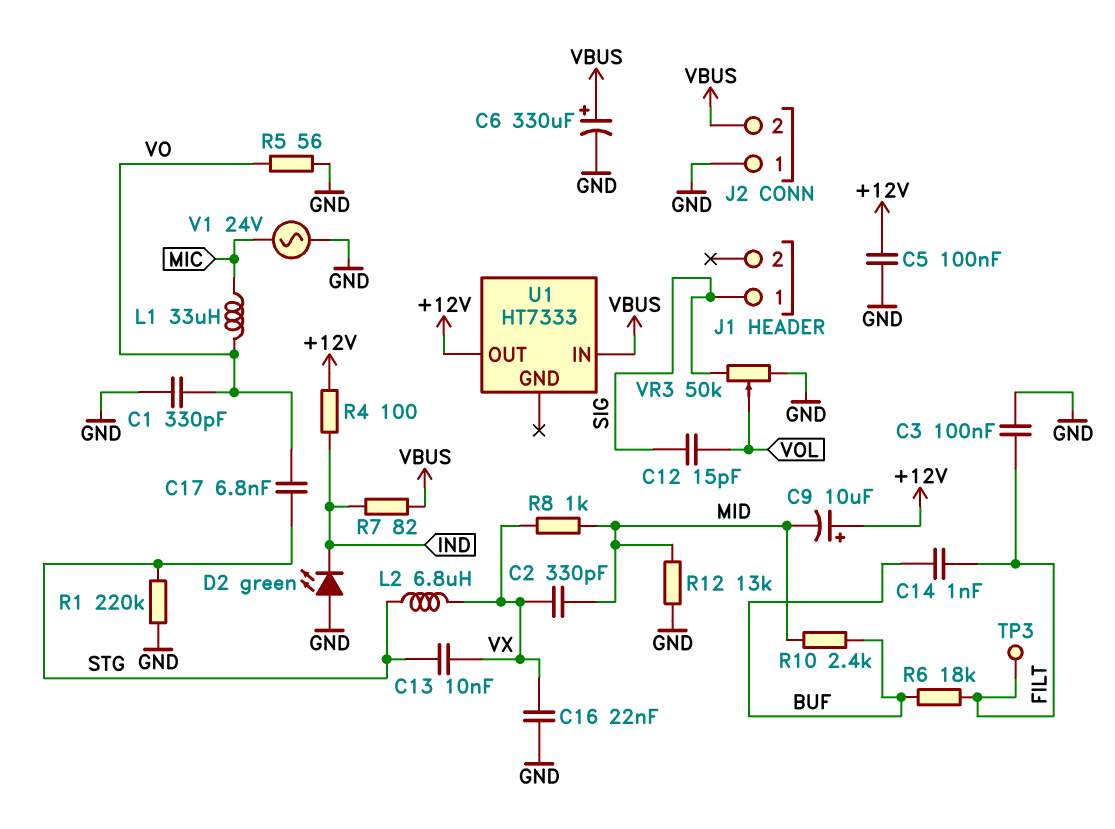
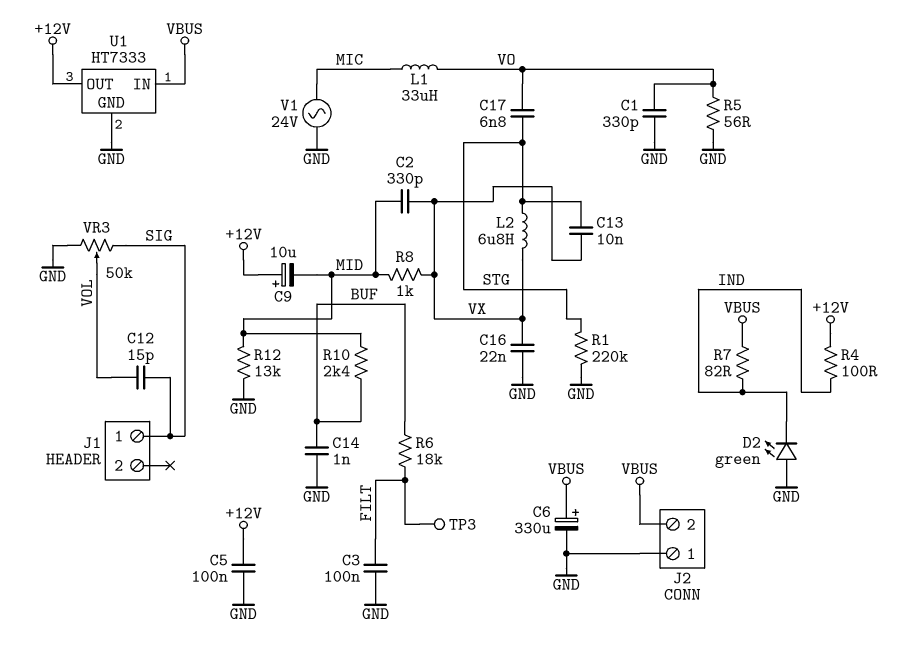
C14: 1nF (BUF, FILT) -> 1nF (BUF, GND)
U1 pin GND: none -> GND

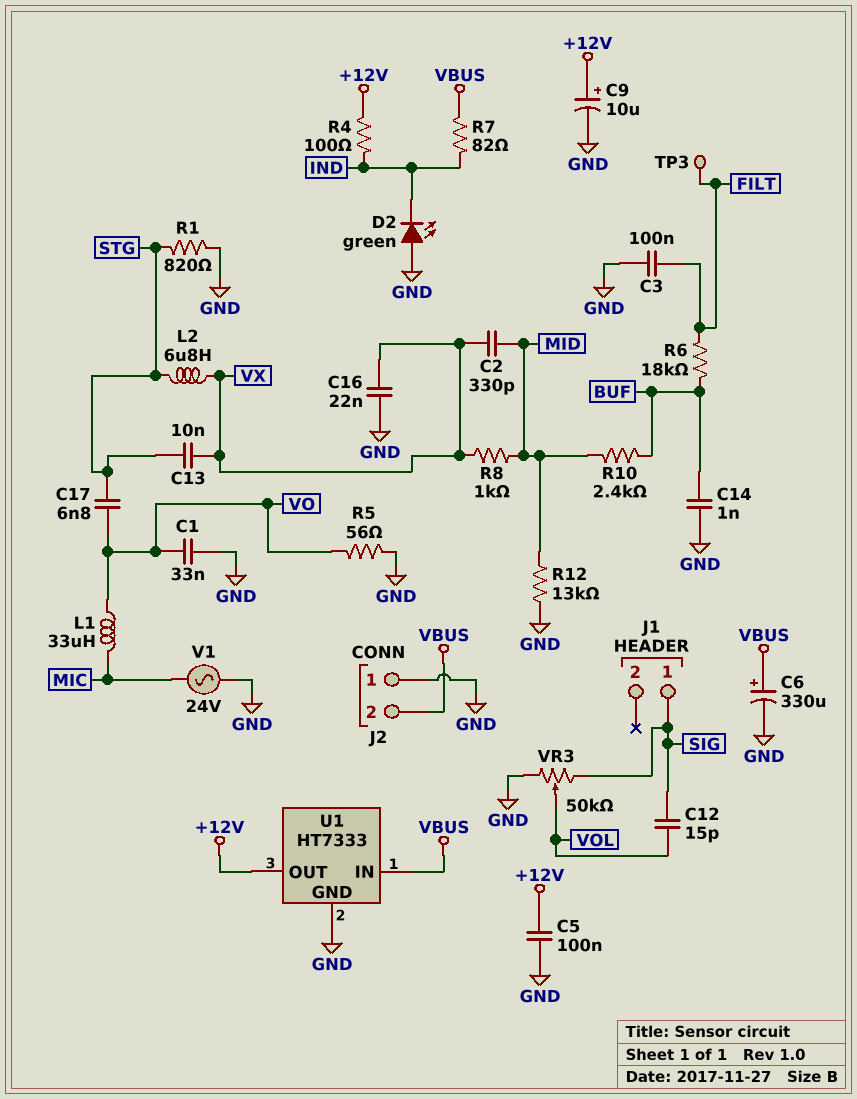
C1: 330pF (GND, VO) -> 33nF (GND, VO)
C9: 10uF (plus +12V, minus MID) -> 10uF (plus +12V, minus GND)
R1: 220k (GND, STG) -> 820 (GND, STG)

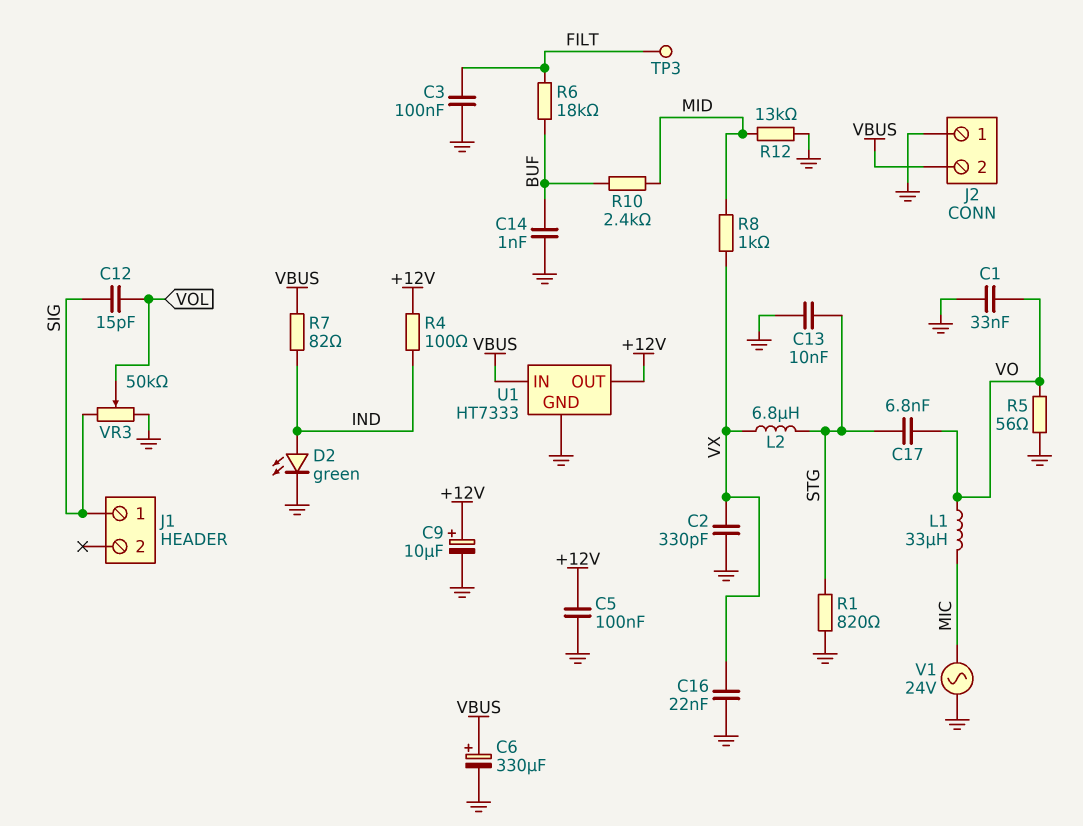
C2: 330pF (MID, VX) -> 330pF (GND, VX)
C13: 10nF (STG, VX) -> 10nF (GND, STG)
D2: LED green (A GND, K IND) -> LED green (A IND, K GND)

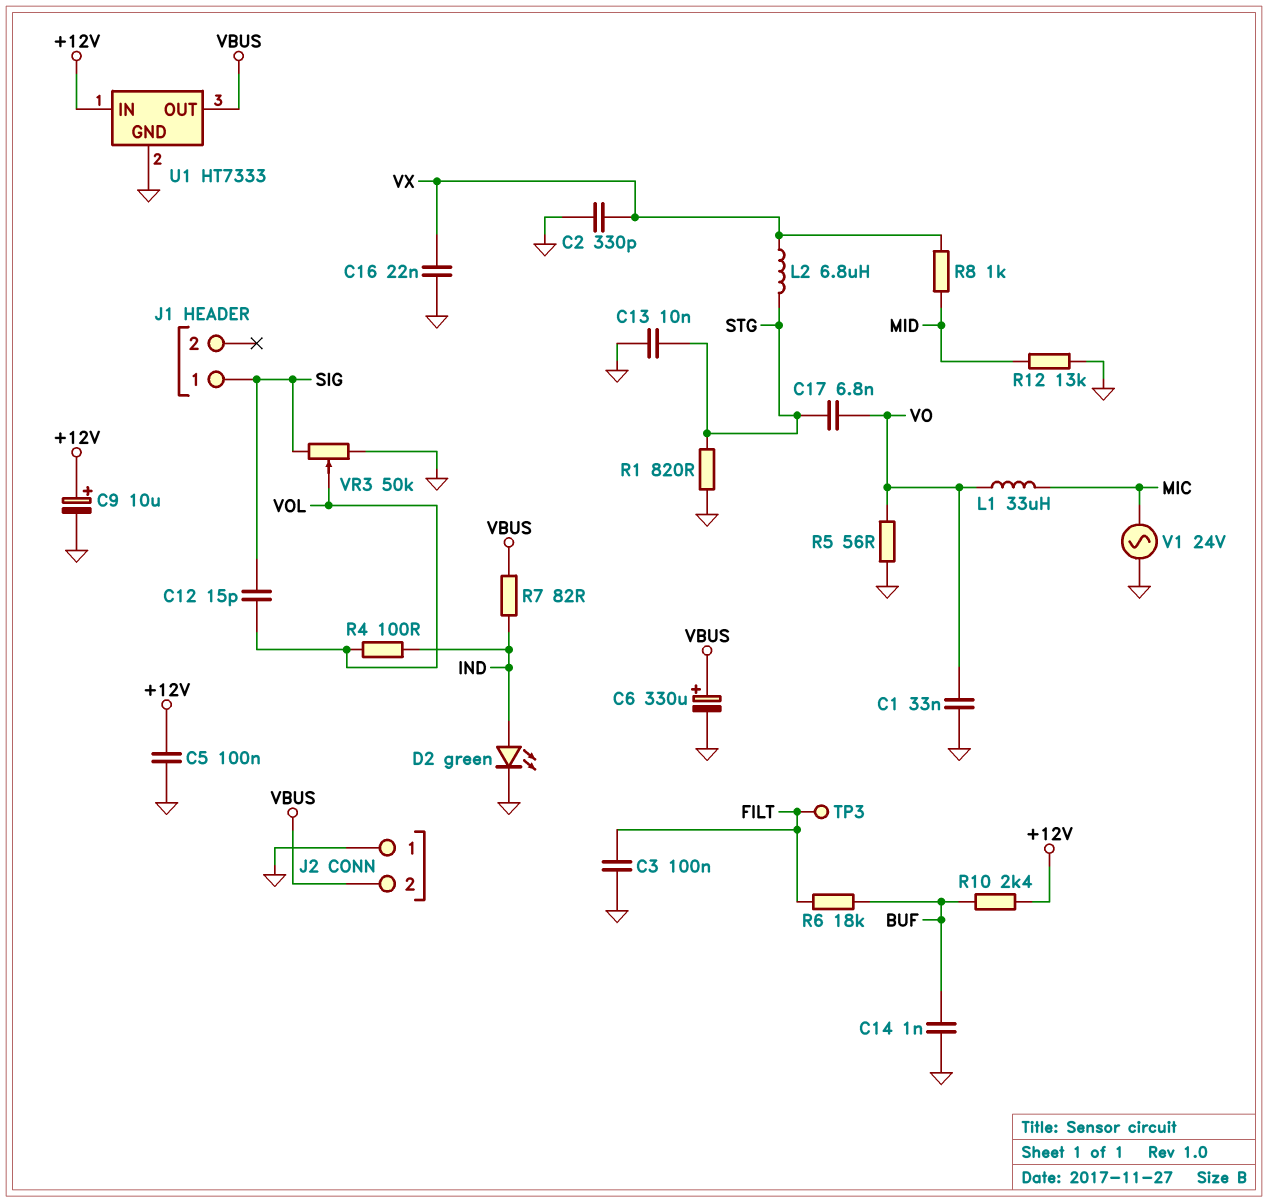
R4: 100 (+12V, IND) -> 100 (IND, VOL)
R10: 2.4k (BUF, MID) -> 2.4k (+12V, BUF)
U1 pin IN: VBUS -> +12V
U1 pin OUT: +12V -> VBUS

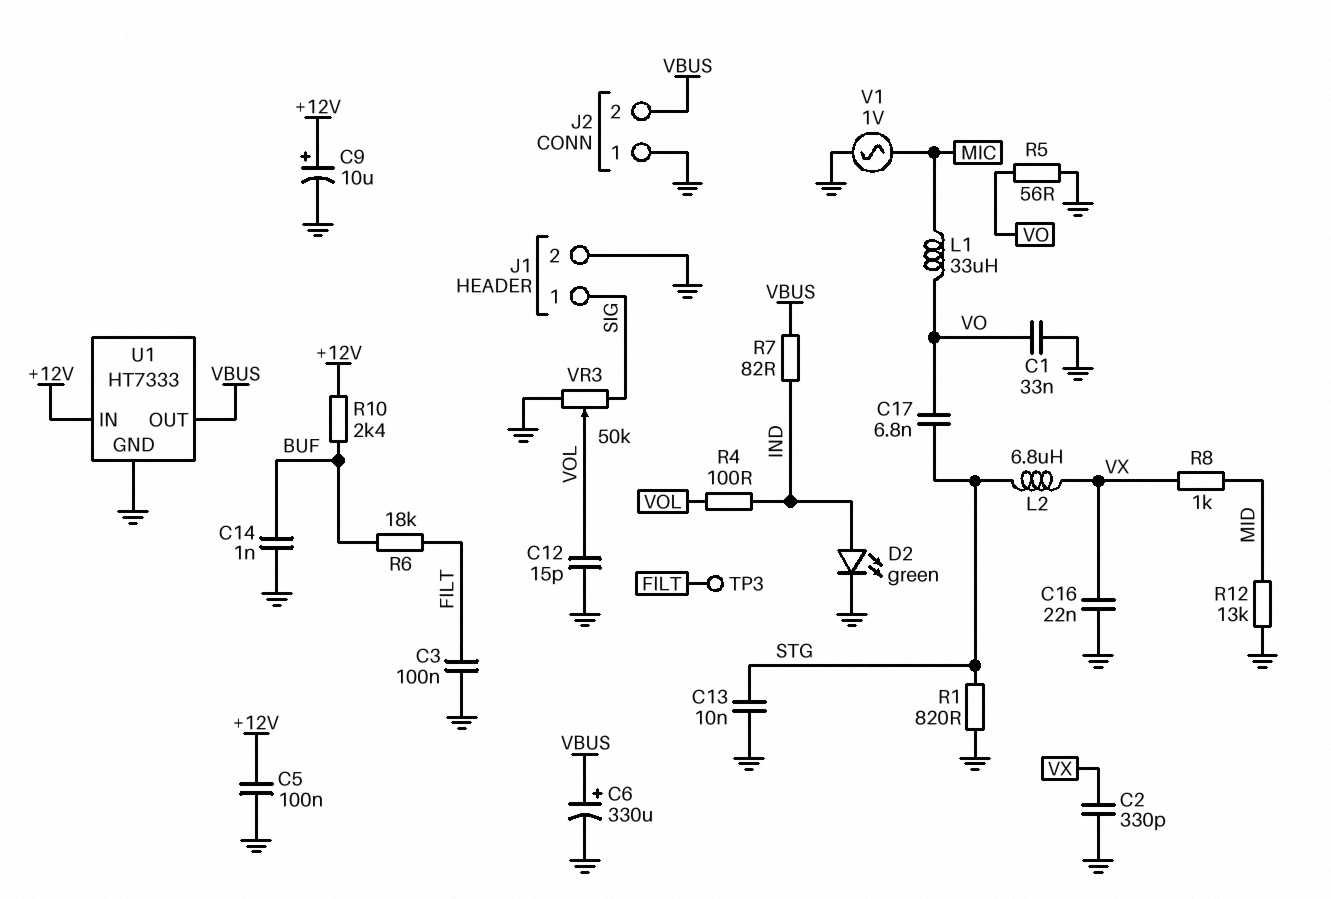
C12: 15pF (SIG, VOL) -> 15pF (GND, VOL)
J1 pin 2: none -> GND
V1: AC 24V (GND, MIC) -> AC 1V (GND, MIC)

